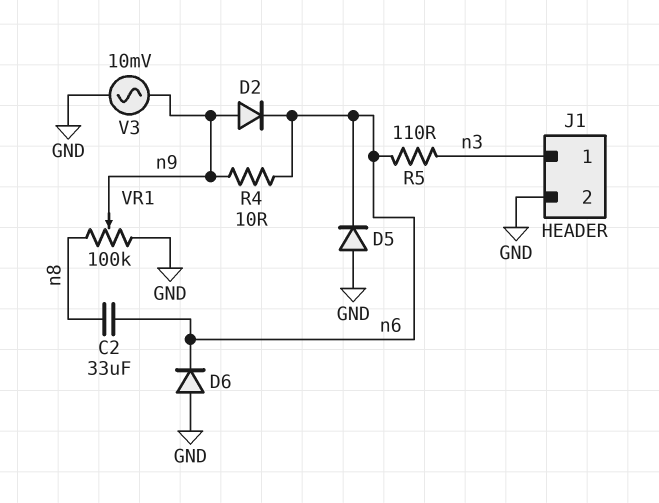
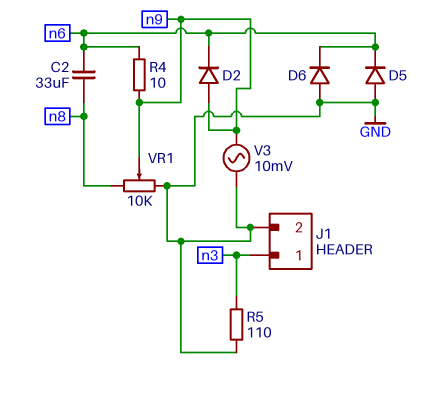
R5: 110 (n3, n6) -> 110 (GND, n3)
VR1: 100k (GND, n8, wiper n9) -> 10k (GND, n8, wiper n9)

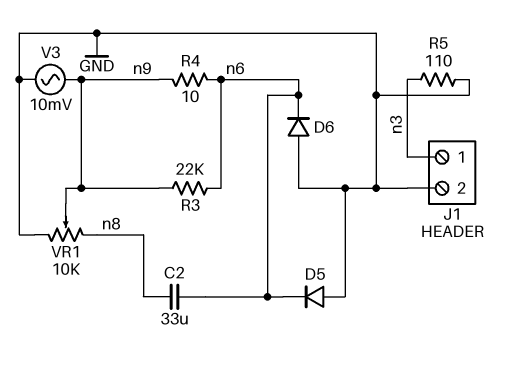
D2: diode (A n9, K n6) -> none
R3: none -> 22k (n6, n9)

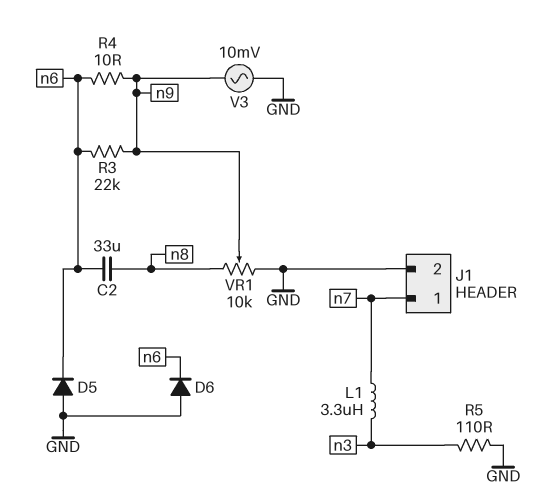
J1 pin 1: n3 -> n7
L1: none -> 3.3uH (n3, n7)

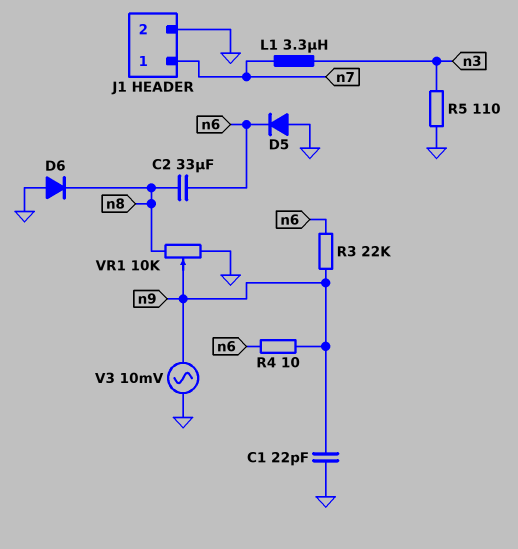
C1: none -> 22pF (GND, n9)
D6: diode (A GND, K n6) -> diode (A GND, K n8)

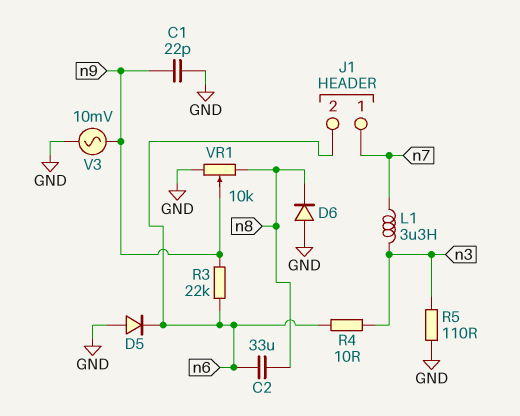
J1 pin 2: GND -> n6
R4: 10 (n6, n9) -> 10 (n3, n6)

